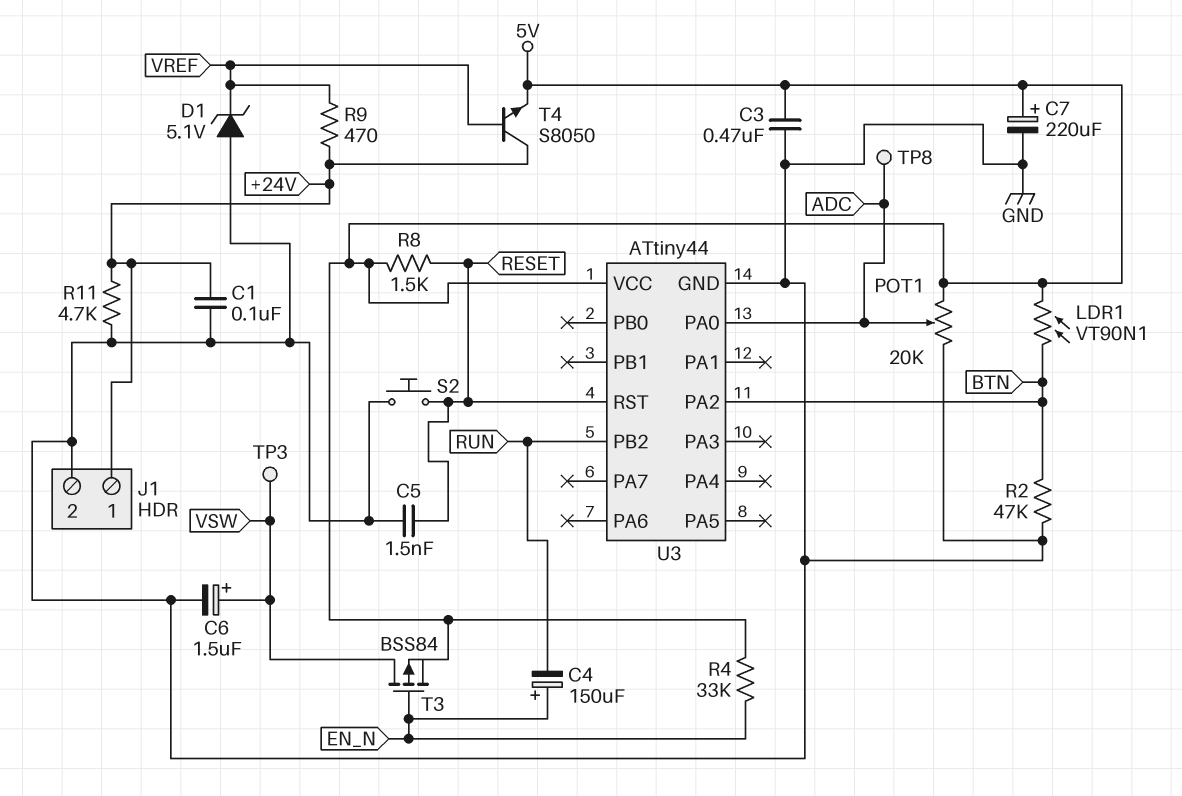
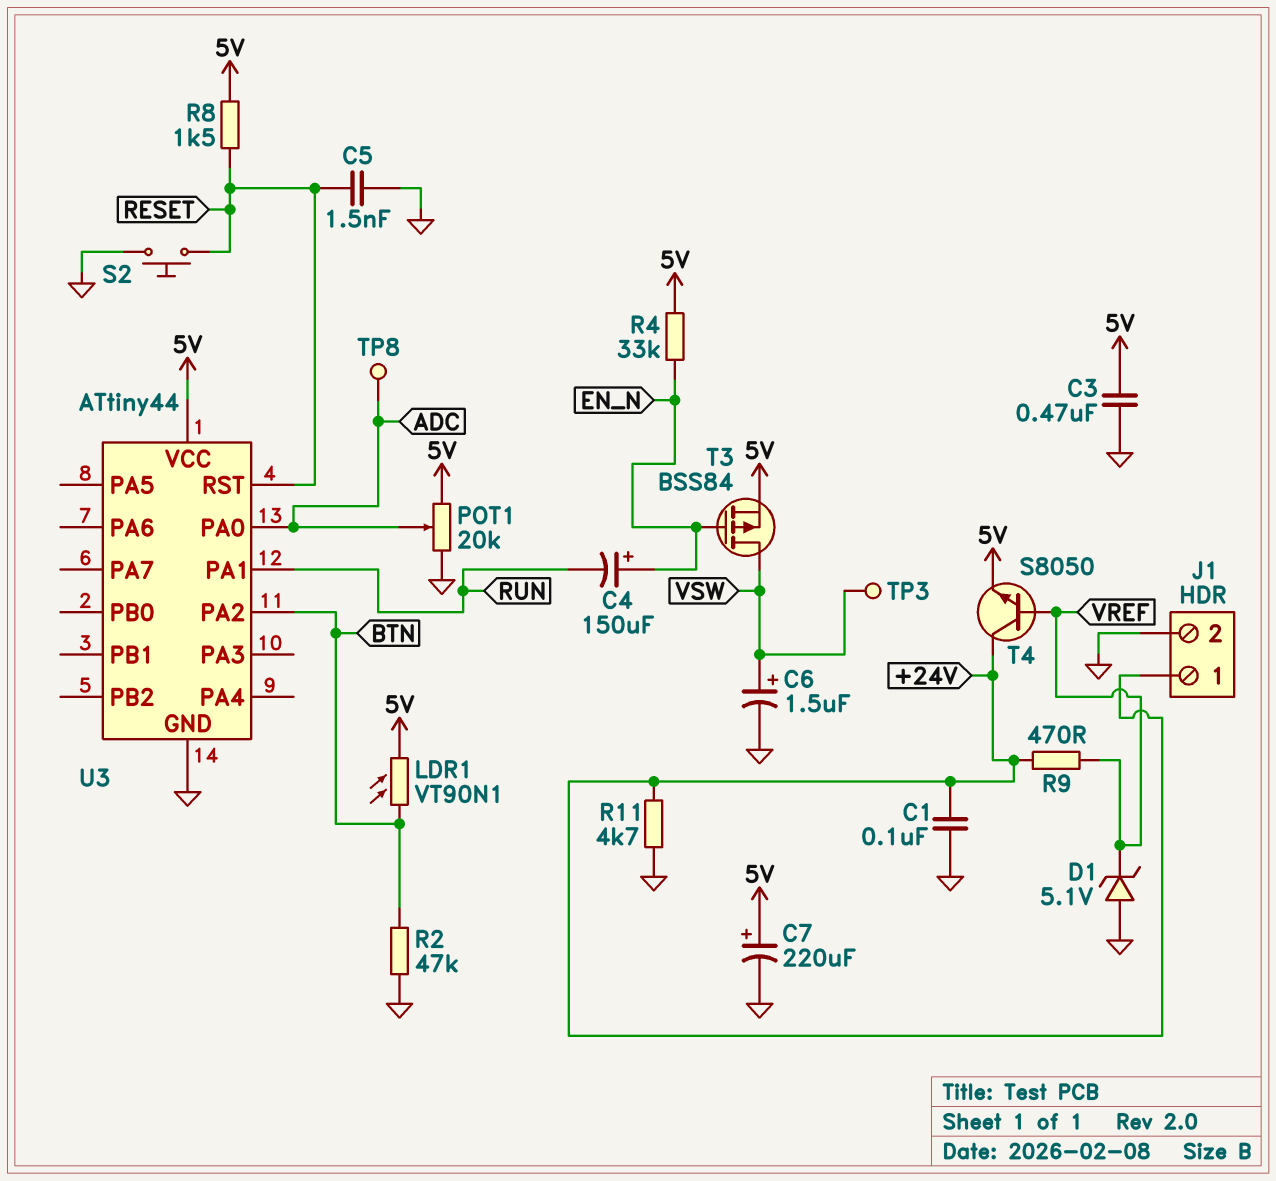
U3 pin PA1: none -> RUN
U3 pin PB2: RUN -> none

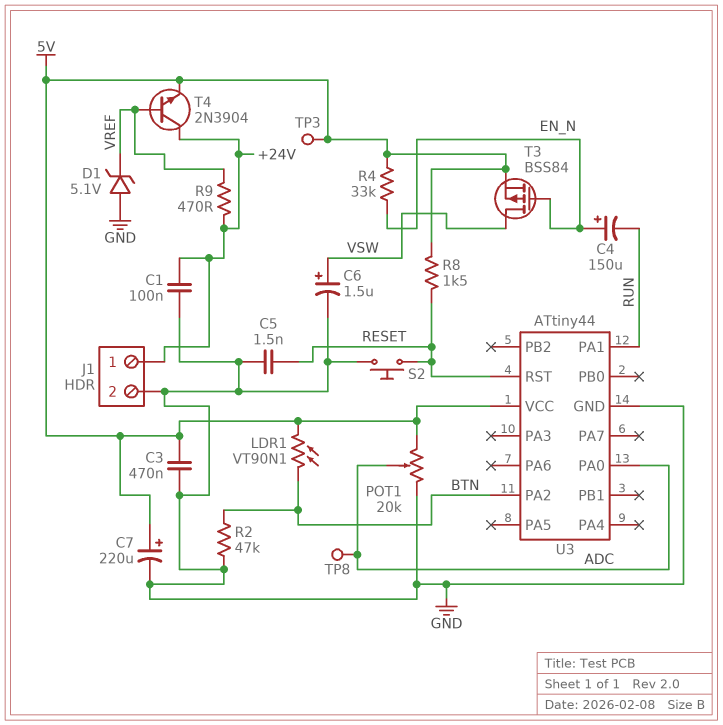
R11: 4.7k (+24V, GND) -> none
T4: NPN S8050 (B VREF, C +24V, E 5V) -> NPN 2N3904 (B VREF, C +24V, E 5V)
TP3: test point (VSW) -> test point (5V)

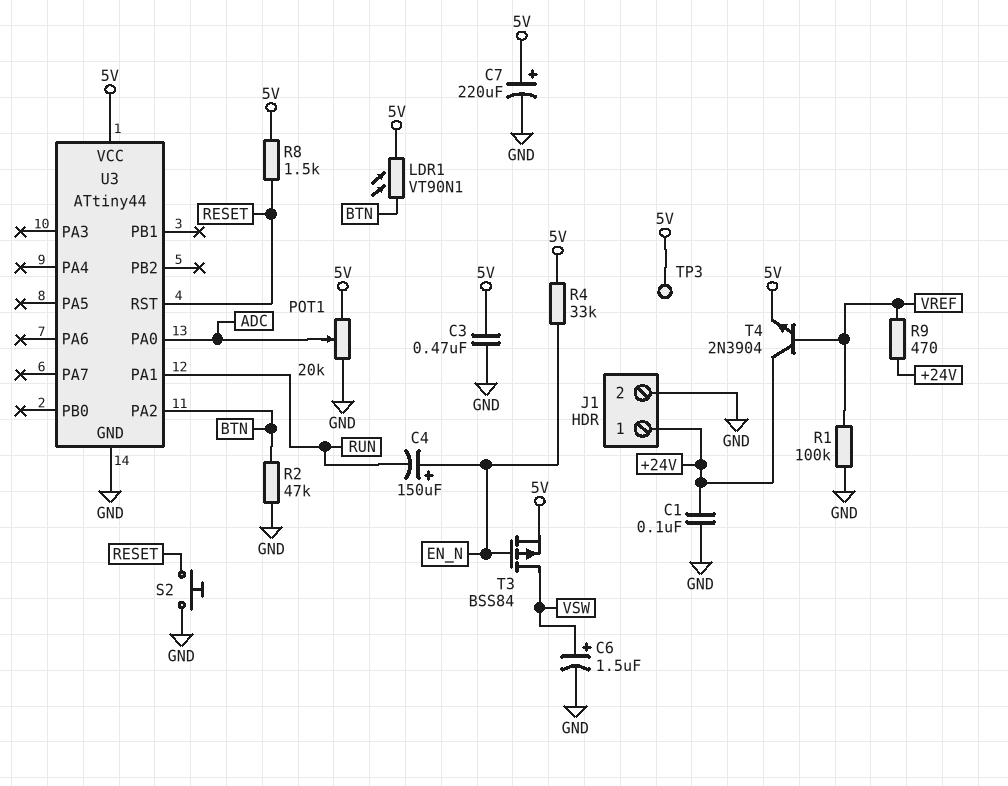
C5: 1.5nF (GND, RESET) -> none
D1: zener 5.1V (A GND, K VREF) -> none
R1: none -> 100k (GND, VREF)
TP8: test point (ADC) -> none

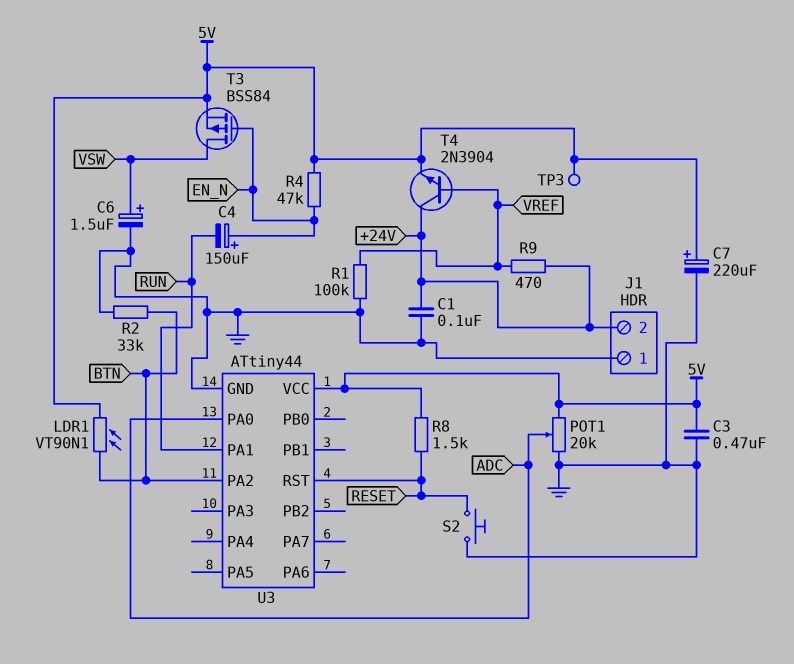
J1 pin 1: +24V -> GND
J1 pin 2: GND -> +24V
R2: 47k (BTN, GND) -> 33k (BTN, GND)
R4: 33k (5V, EN_N) -> 47k (5V, EN_N)

